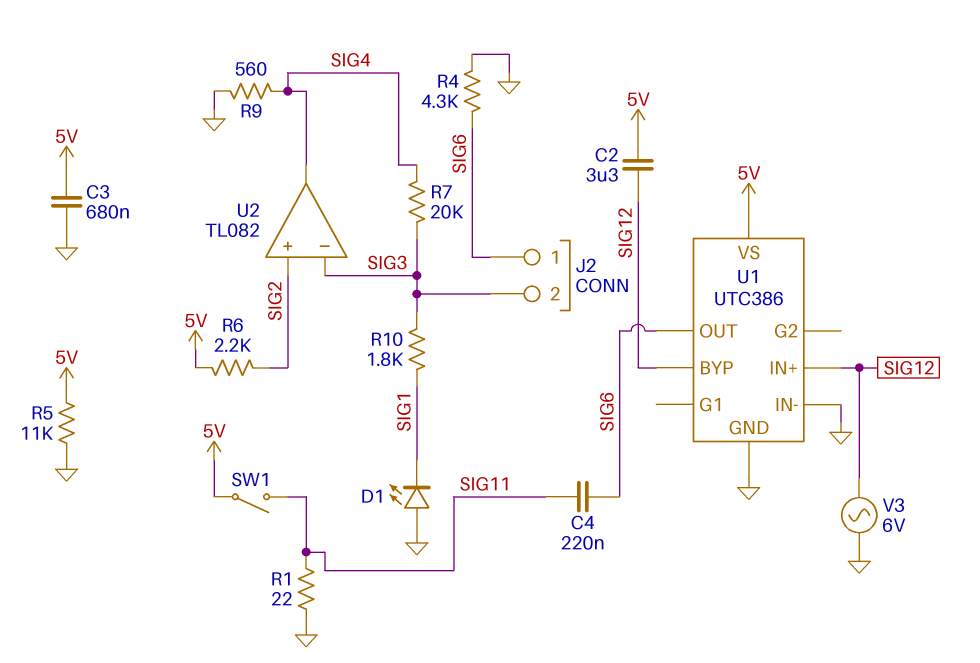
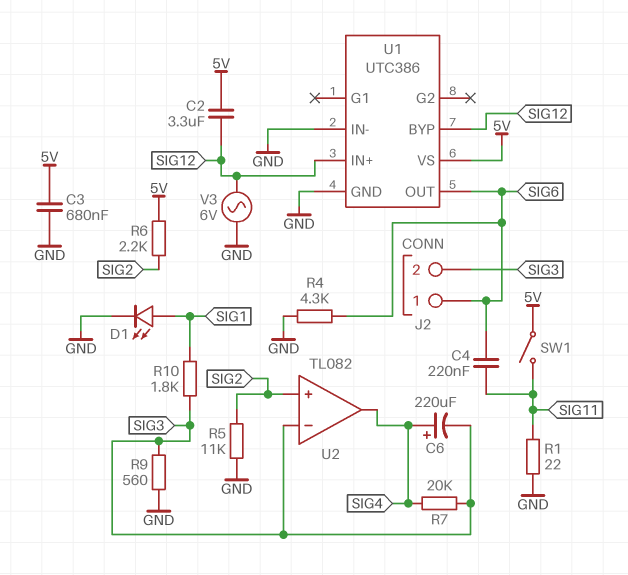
C6: none -> 220uF (plus SIG4, minus SIG3)
D1: LED (A GND, K SIG1) -> LED (A SIG1, K GND)
R5: 11k (5V, GND) -> 11k (GND, SIG2)
R9: 560 (GND, SIG4) -> 560 (GND, SIG3)

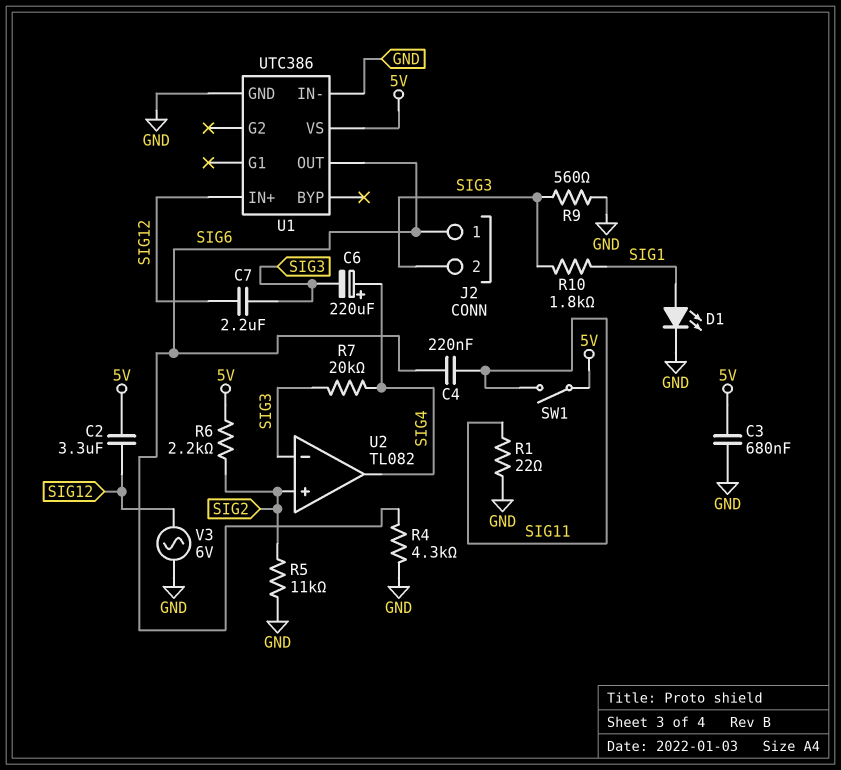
C7: none -> 2.2uF (SIG3, SIG12)
U1 pin BYP: SIG12 -> none

